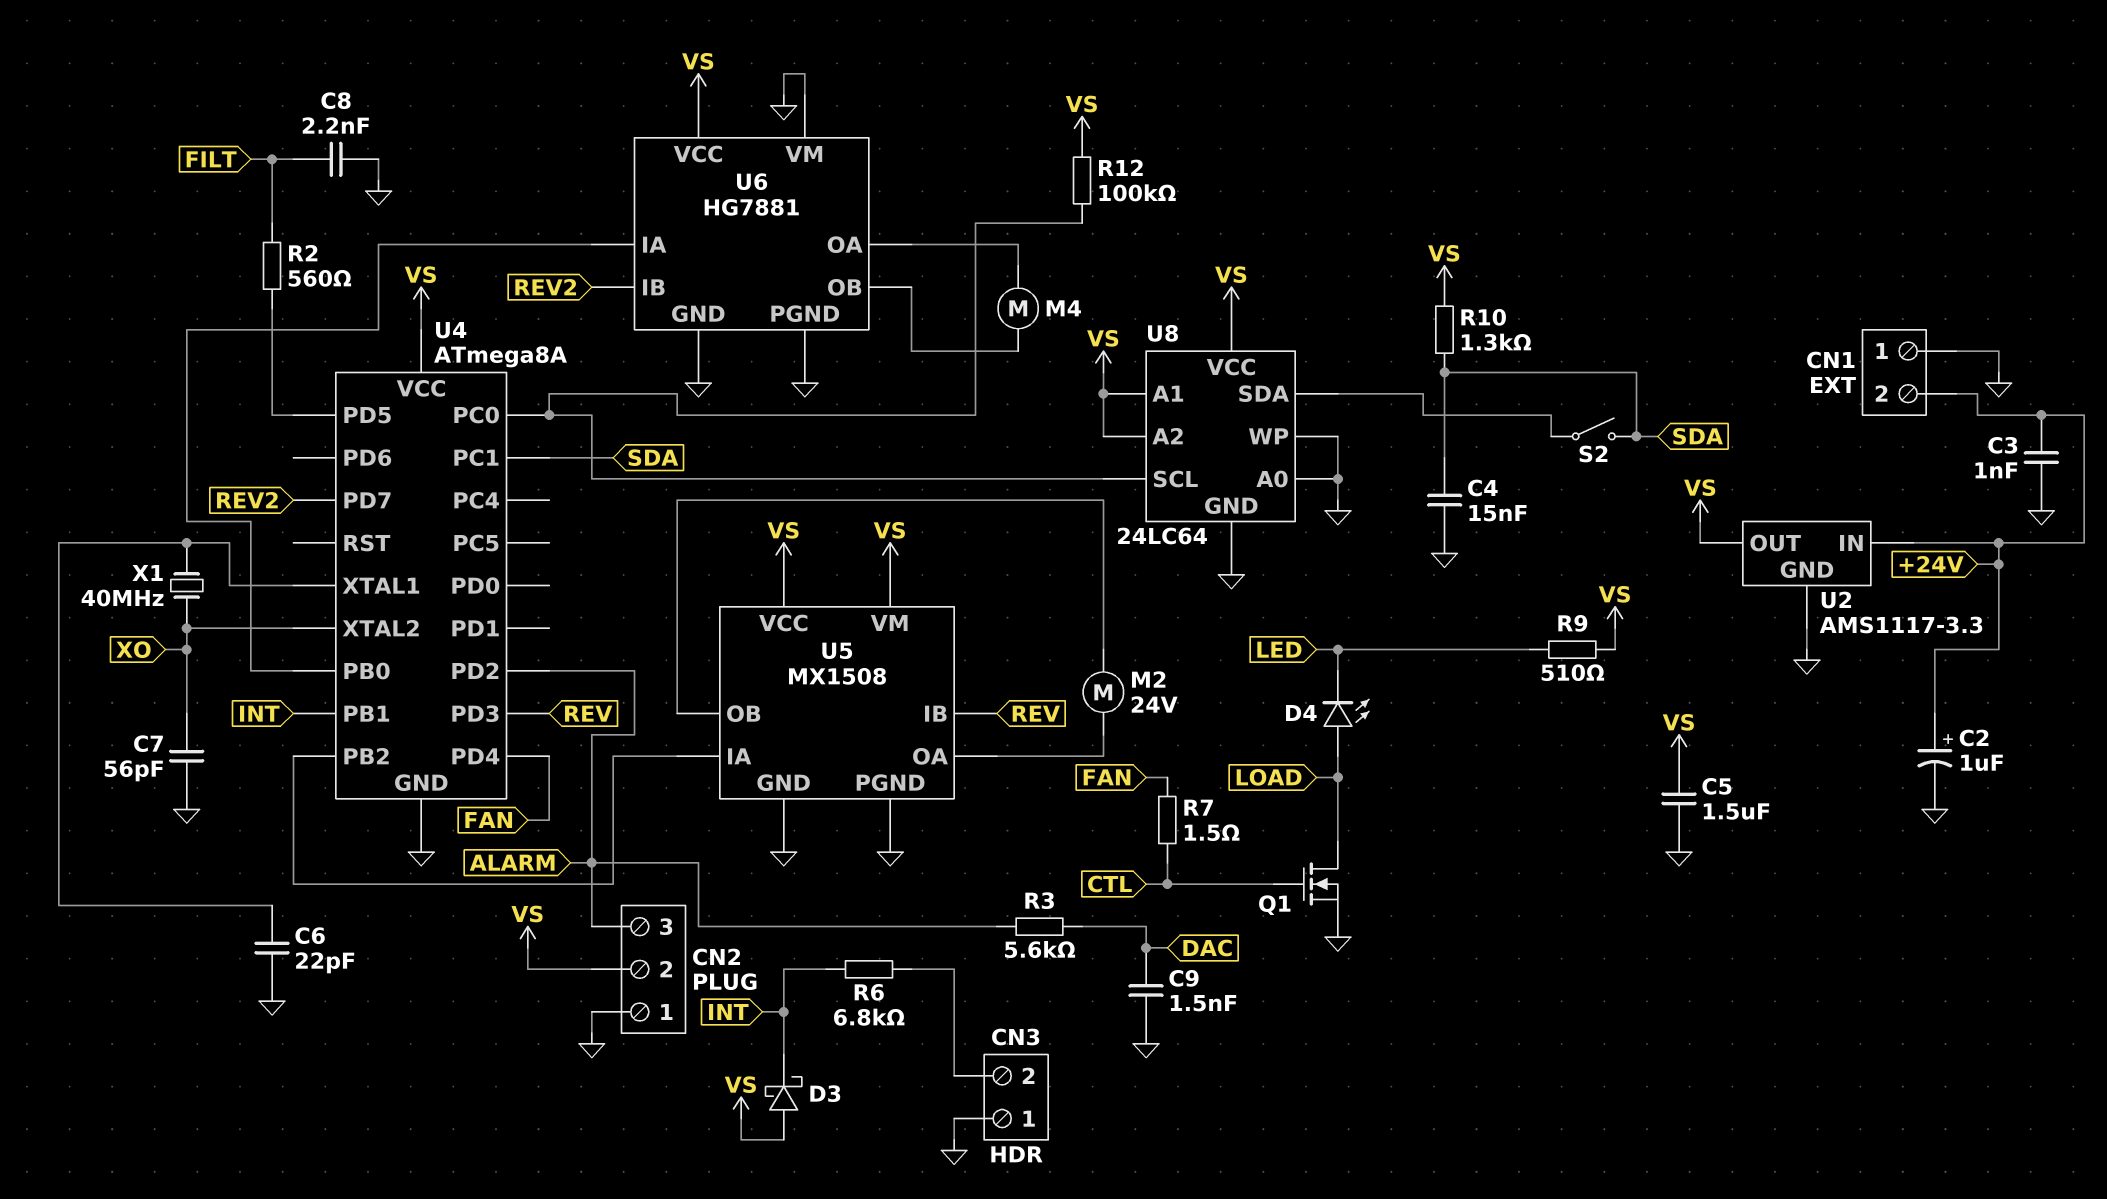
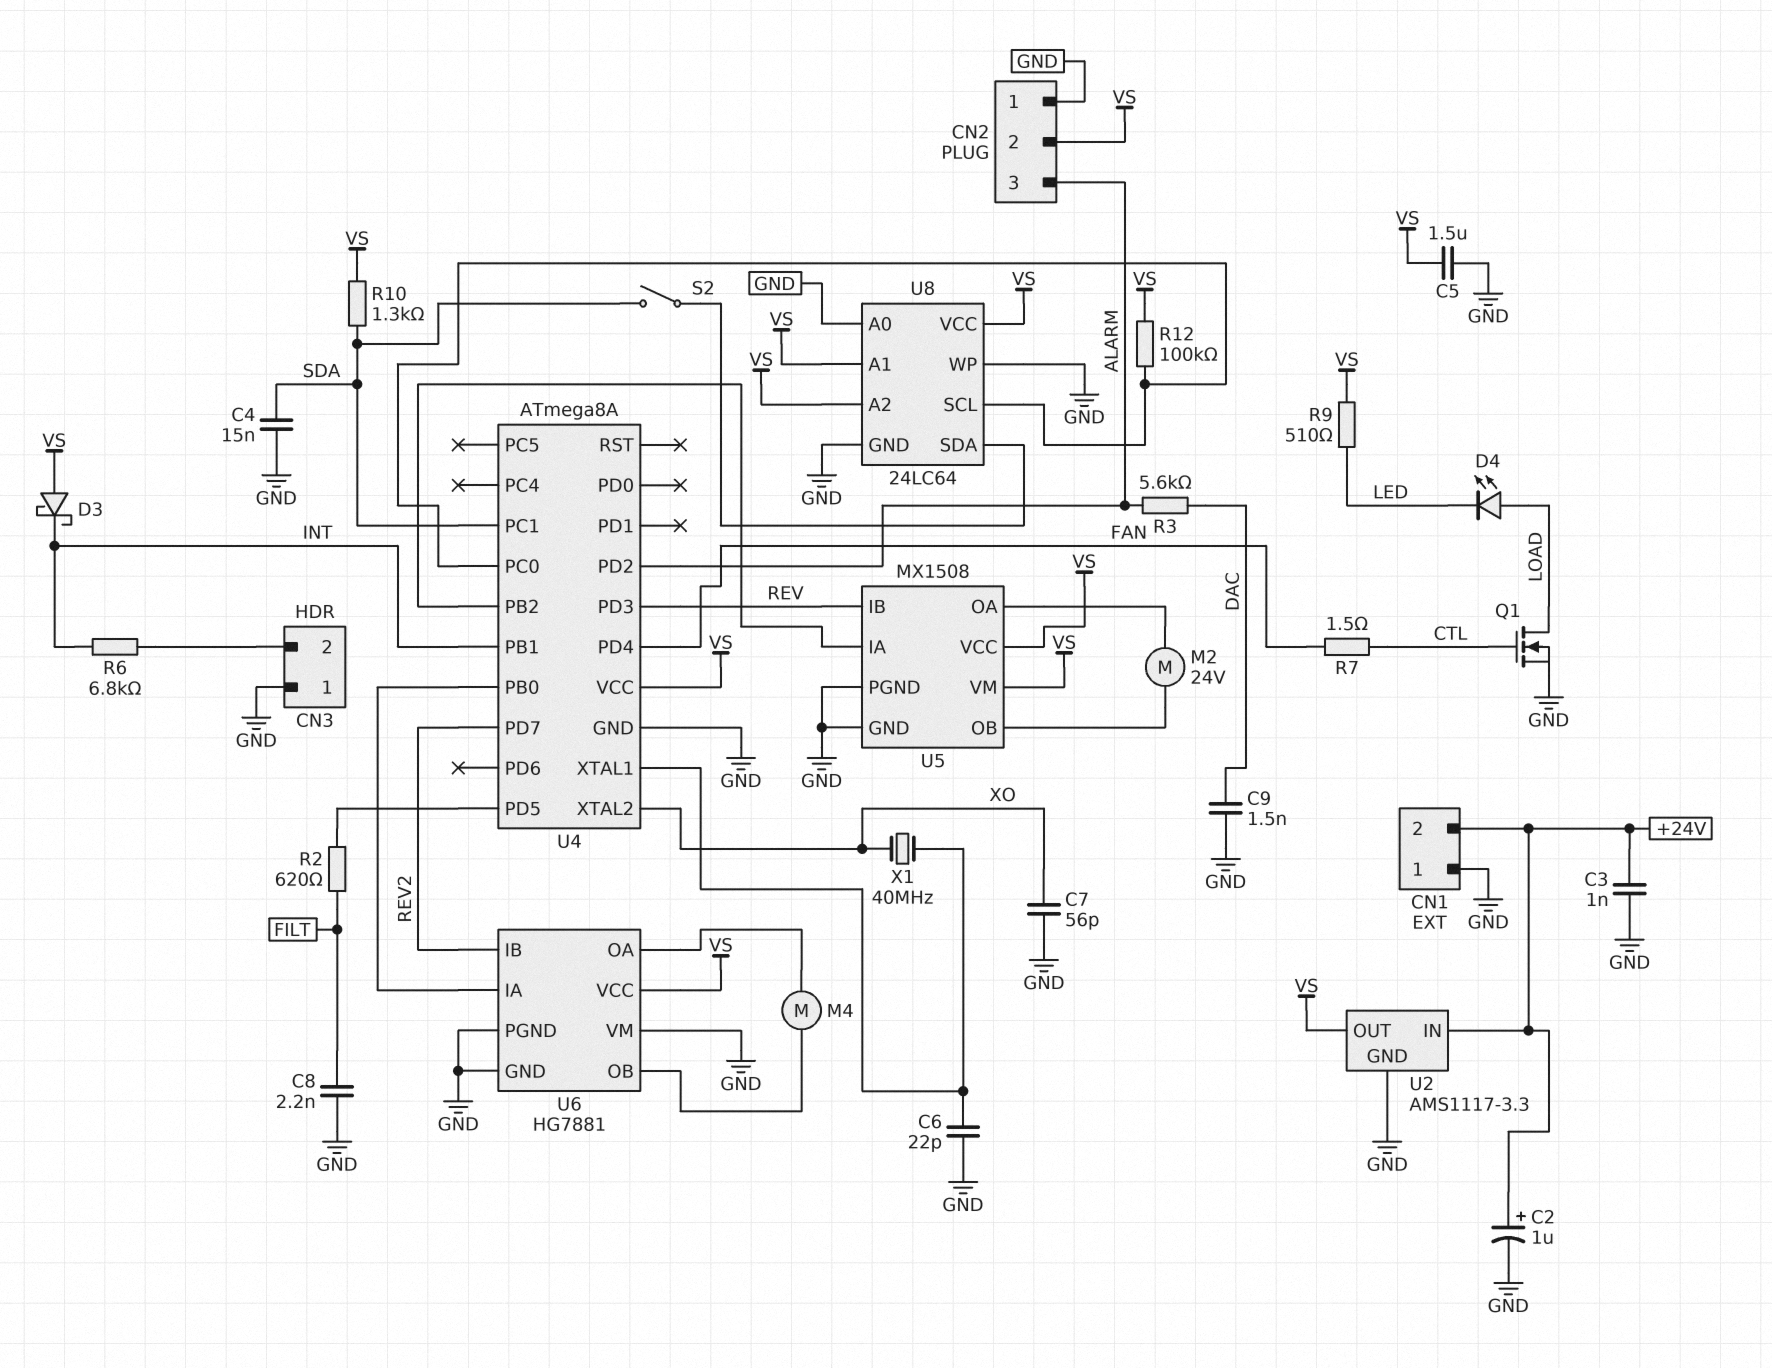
R2: 560 (FILT, U4/PD5) -> 620 (FILT, U4/PD5)

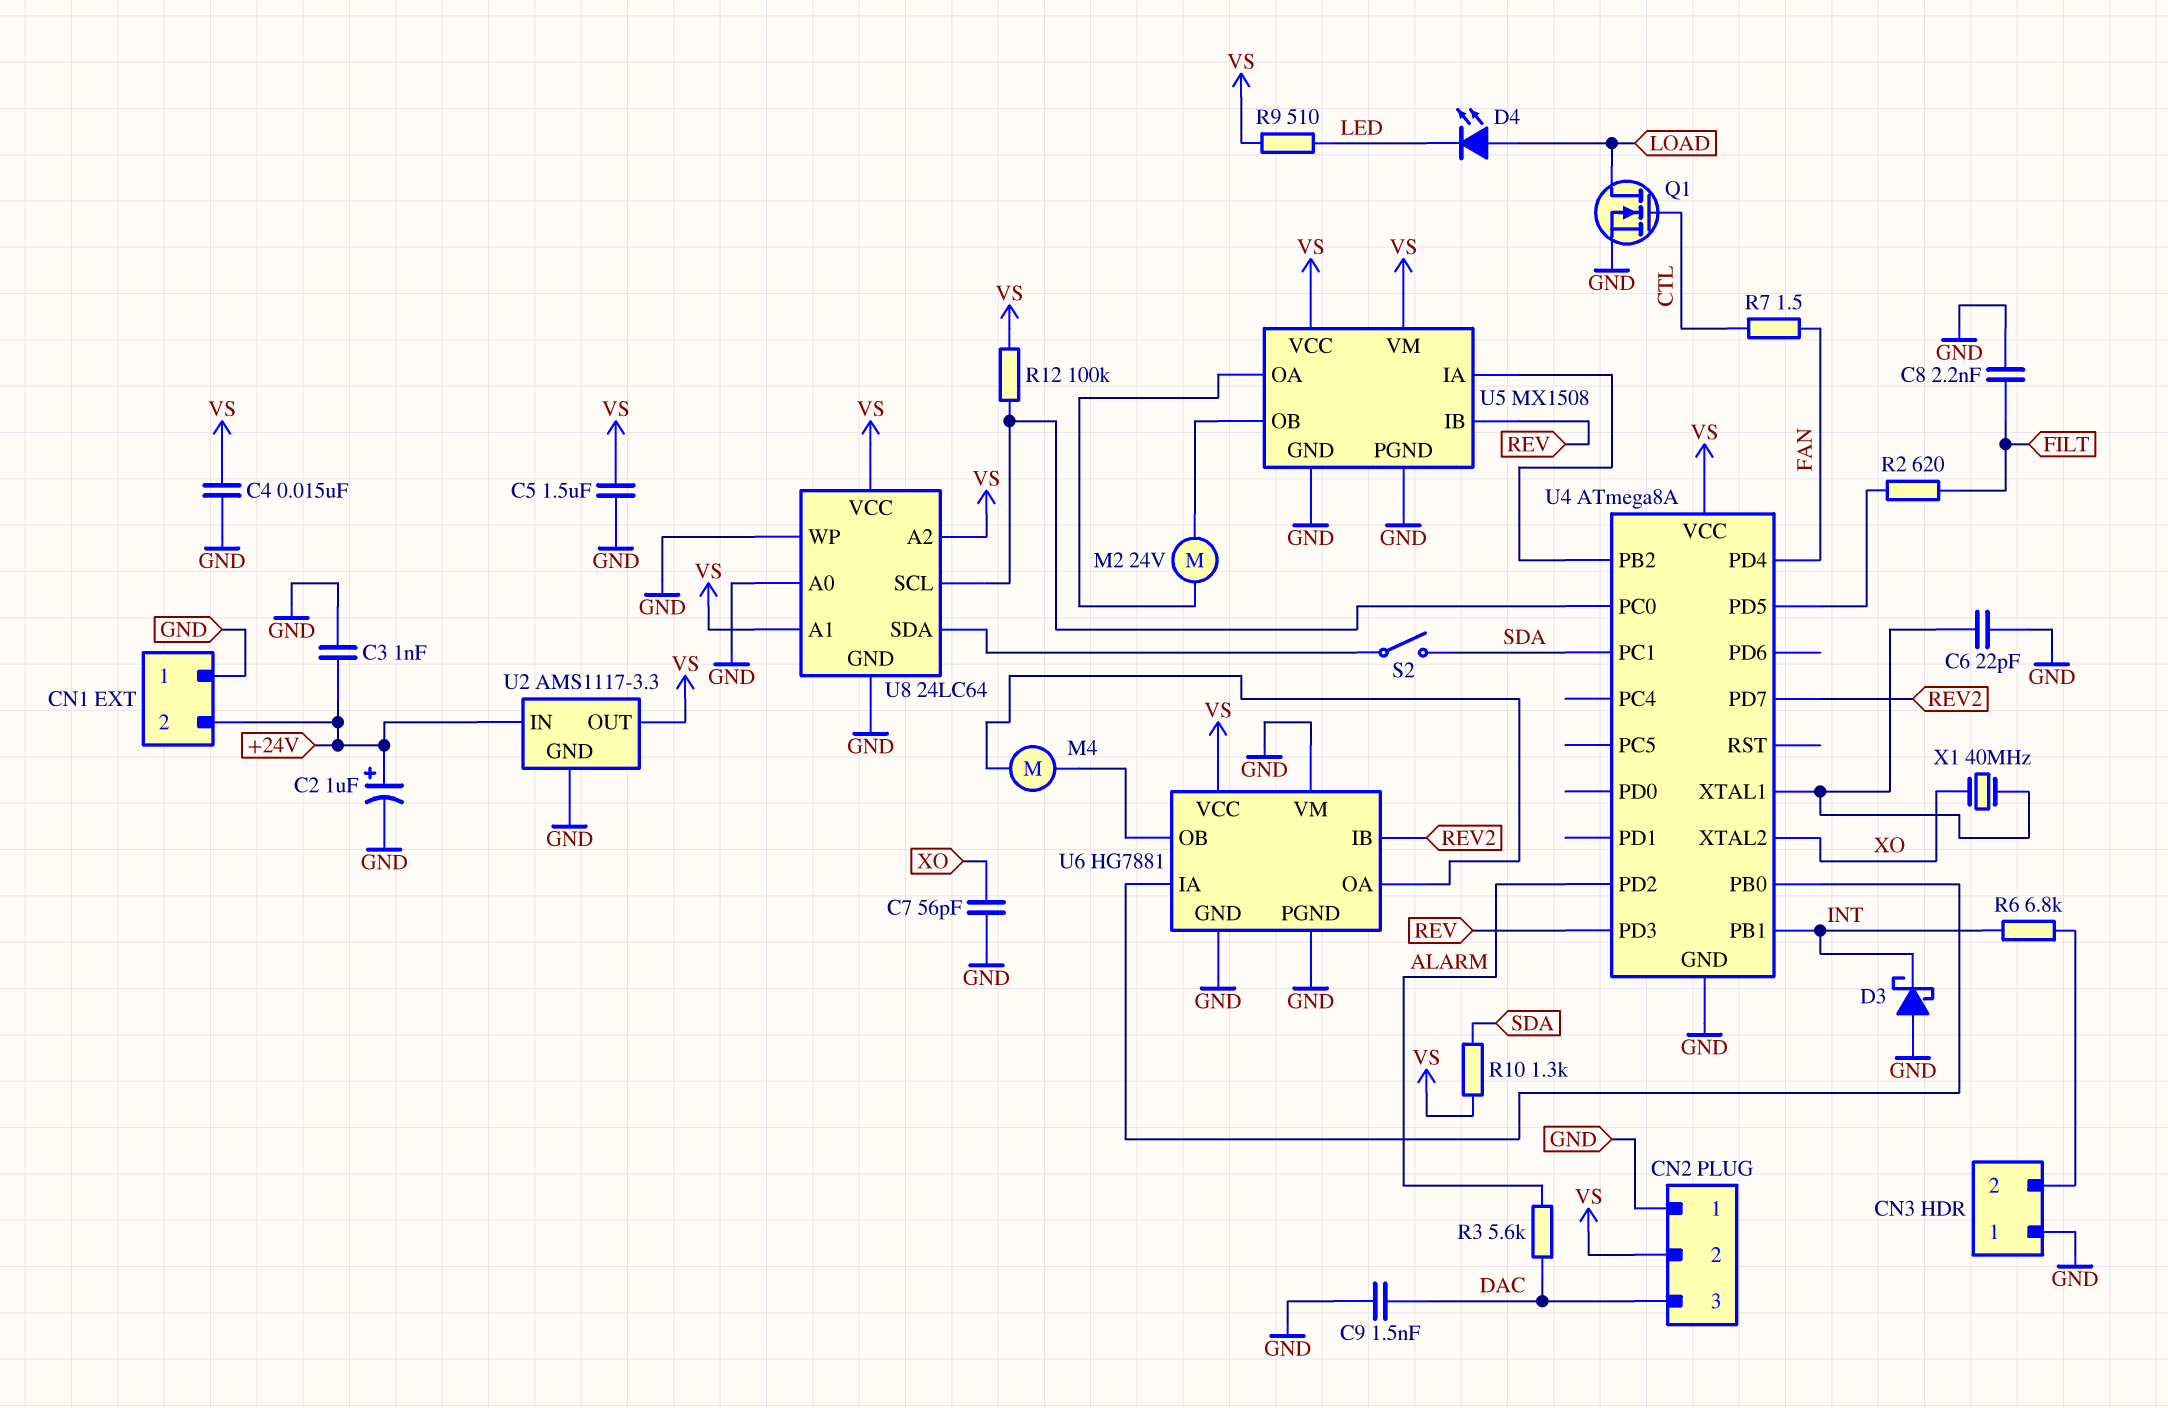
C4: 15nF (GND, SDA) -> 15nF (GND, VS)
CN2 pin 3: ALARM -> DAC
D3: schottky (A VS, K INT) -> schottky (A GND, K INT)

